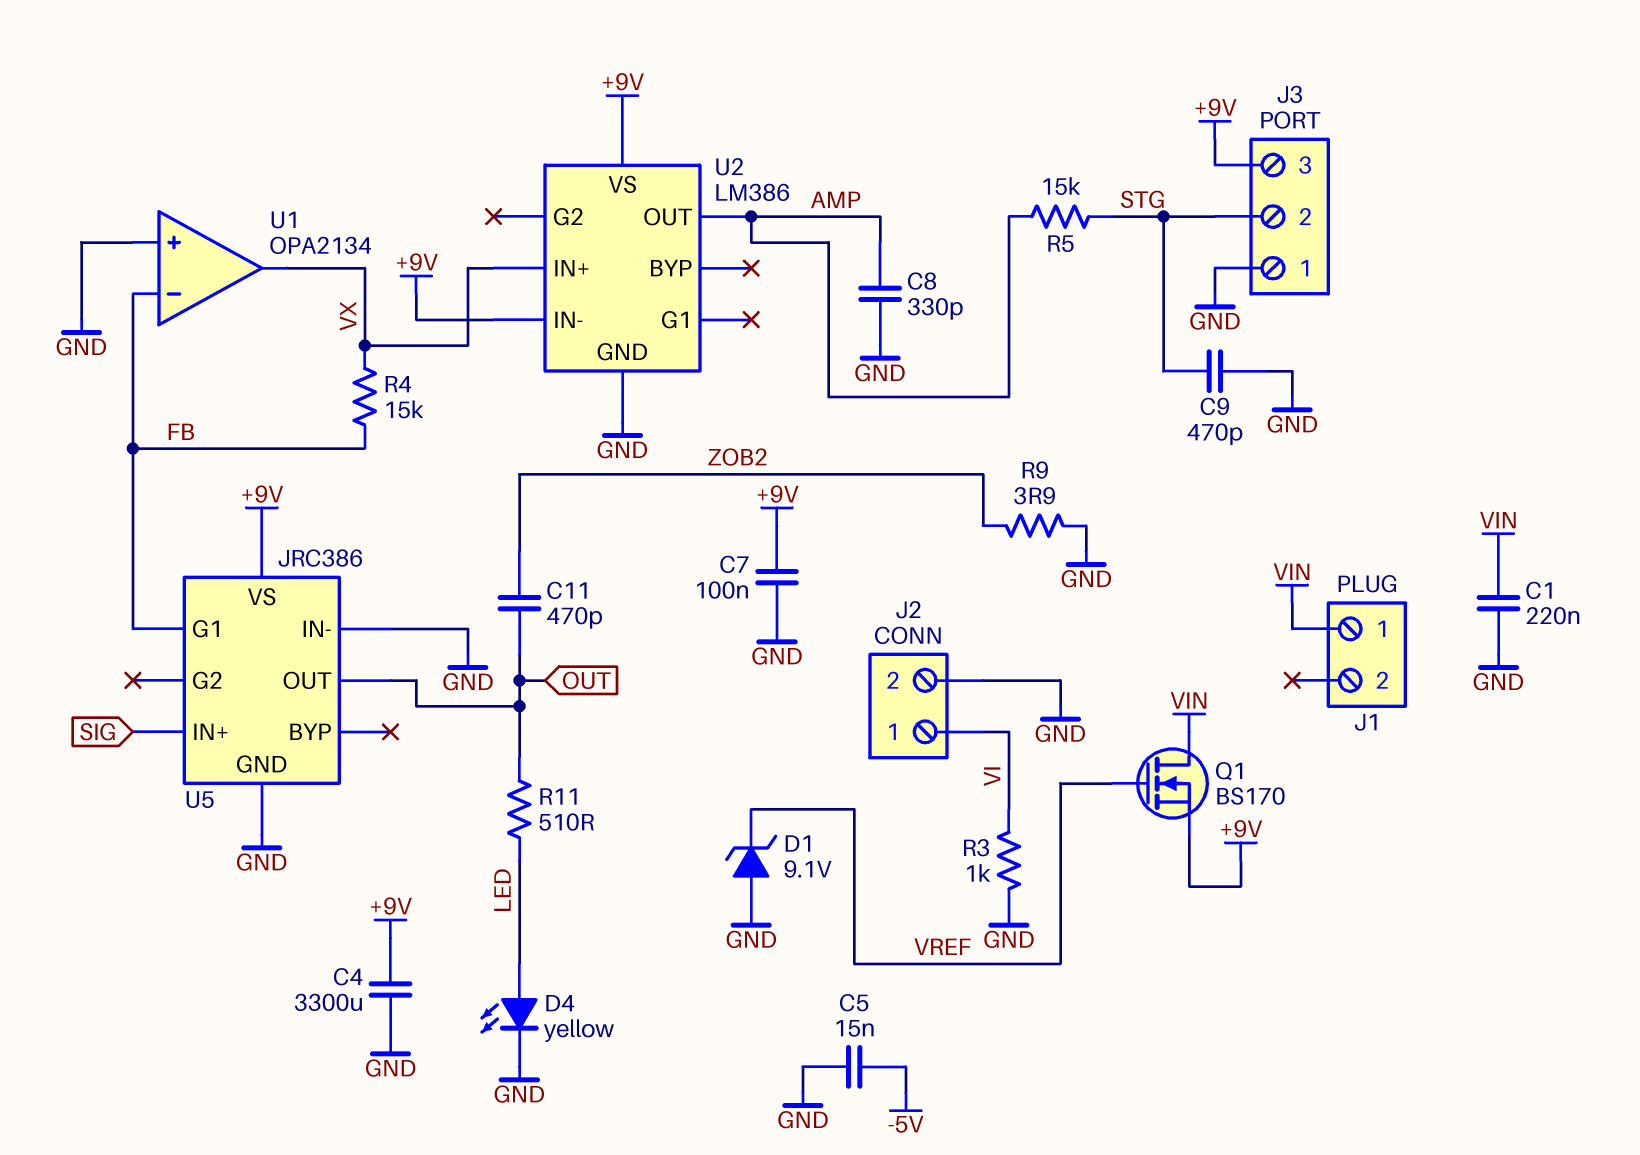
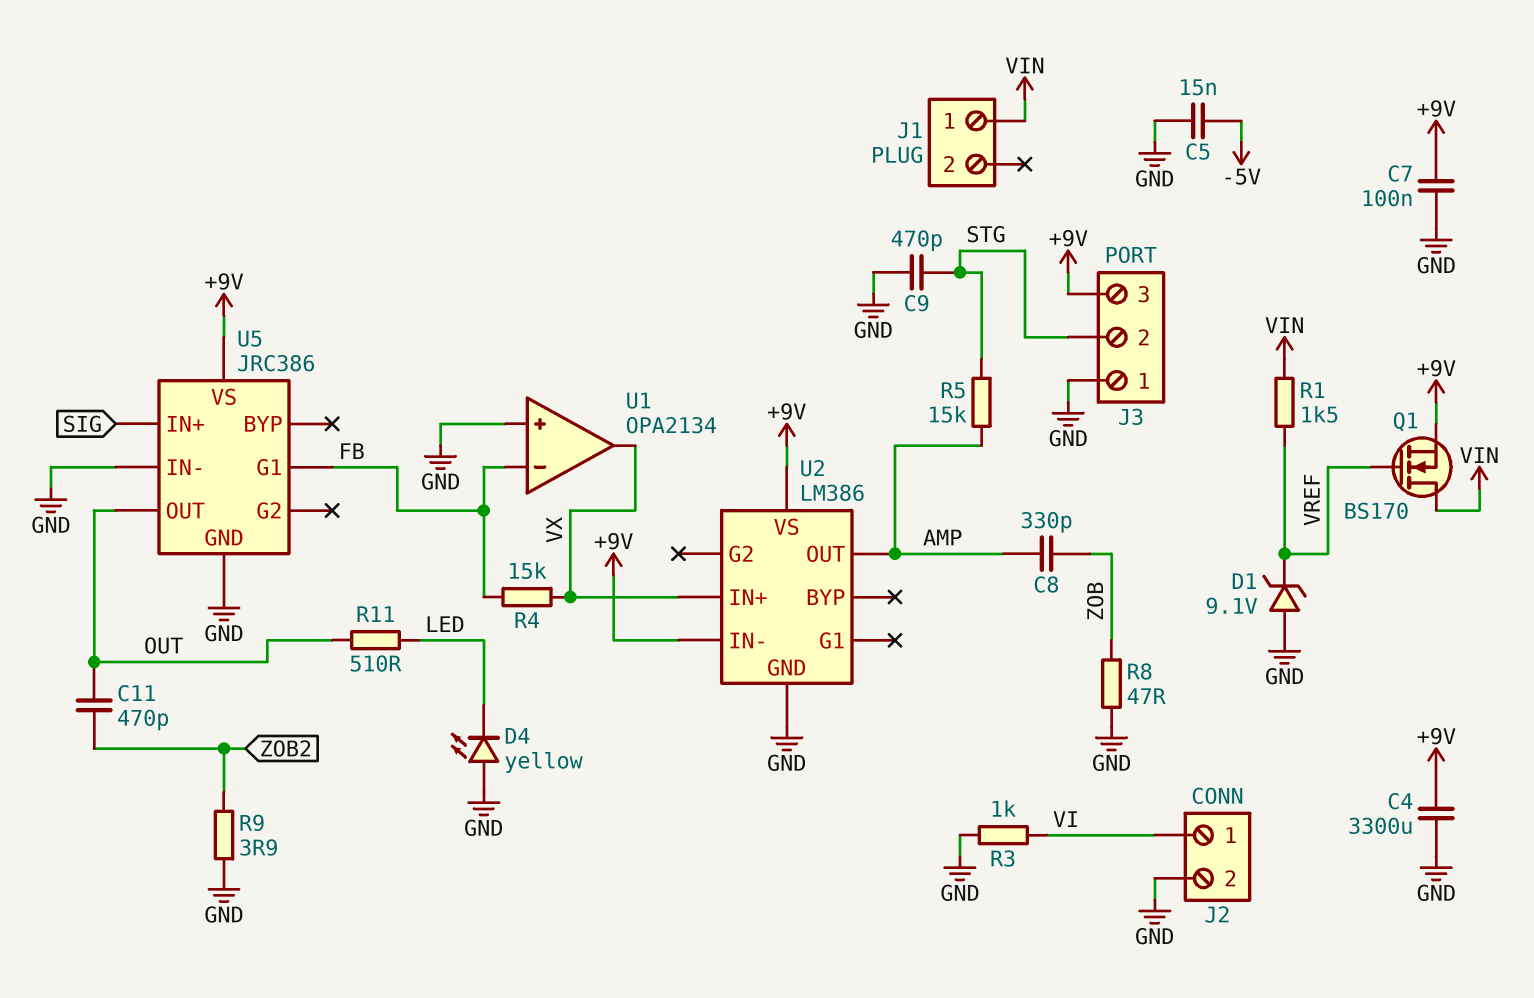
C1: 220nF (GND, VIN) -> none
C8: 330pF (AMP, GND) -> 330pF (AMP, ZOB)
D4: LED yellow (A LED, K GND) -> LED yellow (A GND, K LED)
R1: none -> 1.5k (VIN, VREF)
R8: none -> 47 (GND, ZOB)

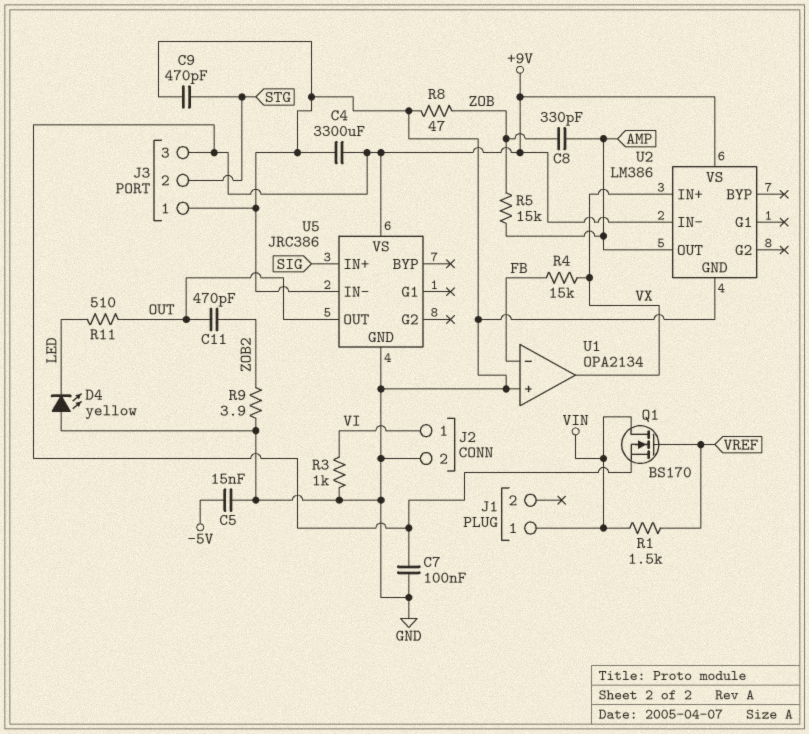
D1: zener 9.1V (A GND, K VREF) -> none
R5: 15k (AMP, STG) -> 15k (AMP, ZOB)
U5 pin G1: FB -> none

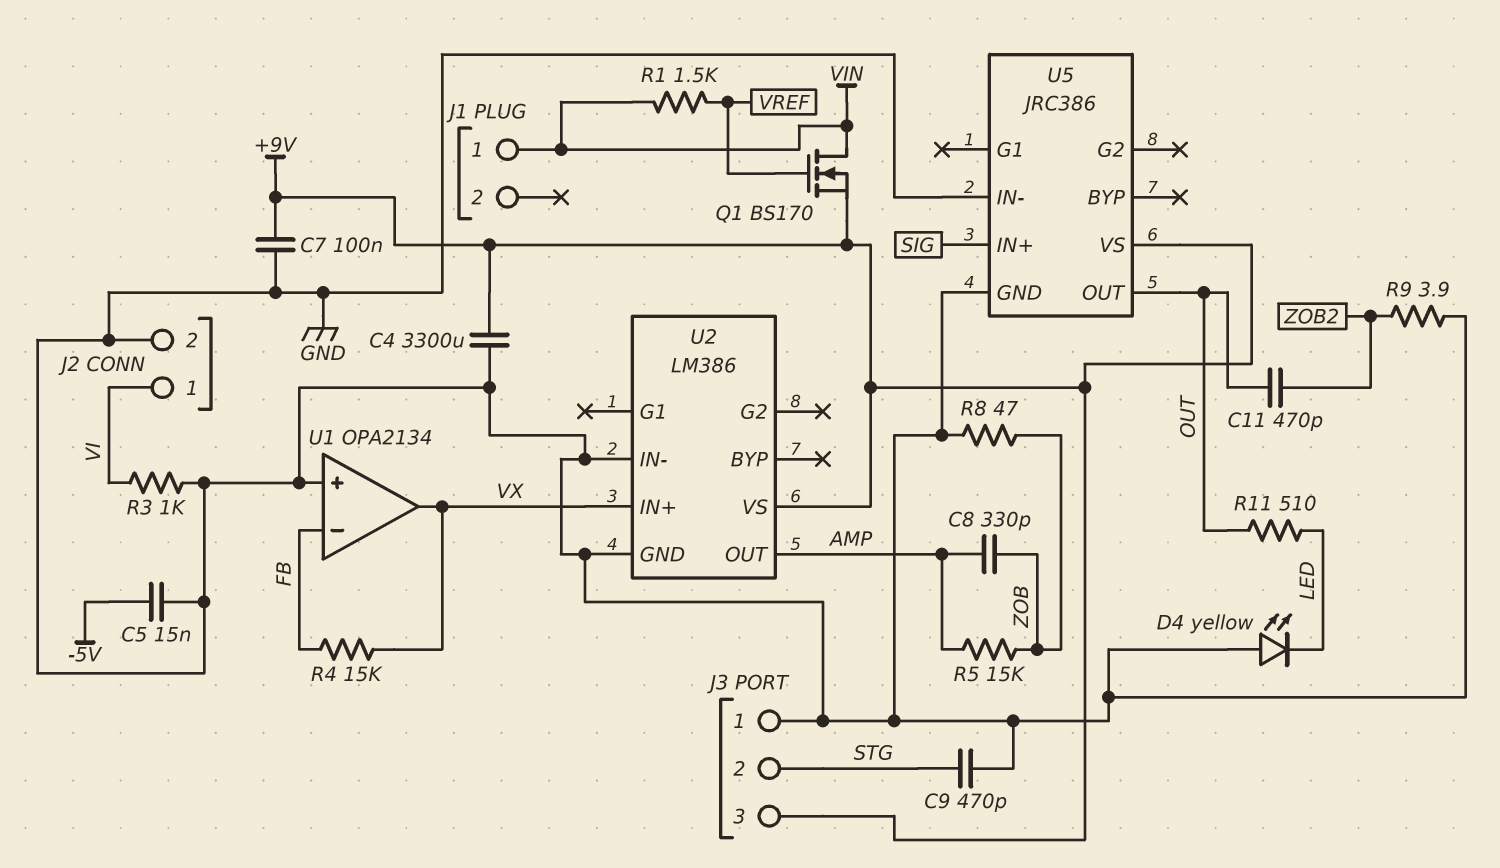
U2 pin IN-: +9V -> GND

